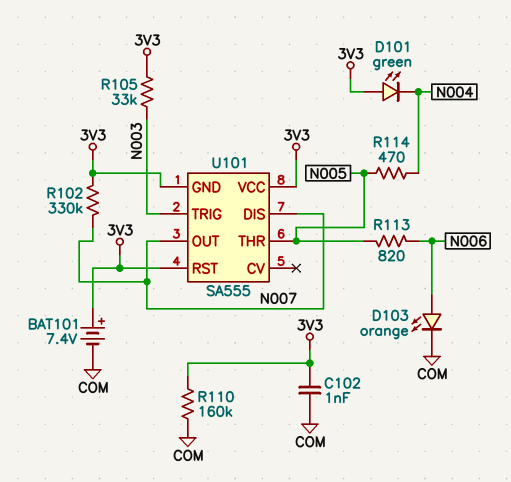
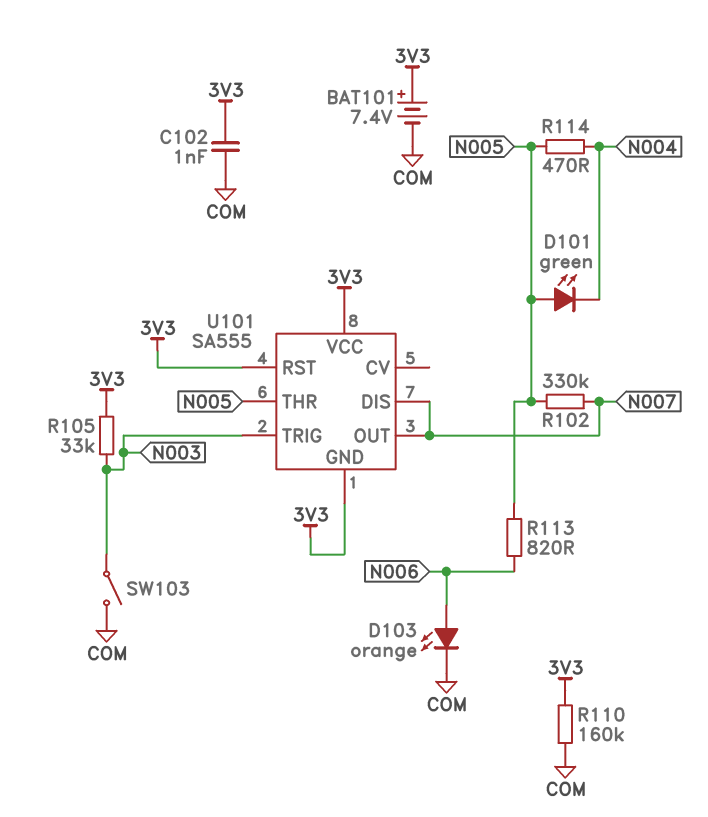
D101: LED green (A 3V3, K N004) -> LED green (A N005, K N004)
R102: 330k (3V3, N007) -> 330k (N005, N007)
SW103: none -> switch (COM, N003)

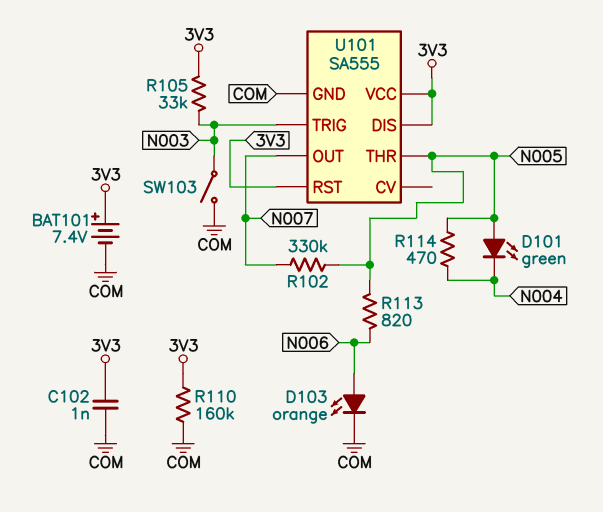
U101 pin DIS: N007 -> 3V3
U101 pin GND: 3V3 -> COM

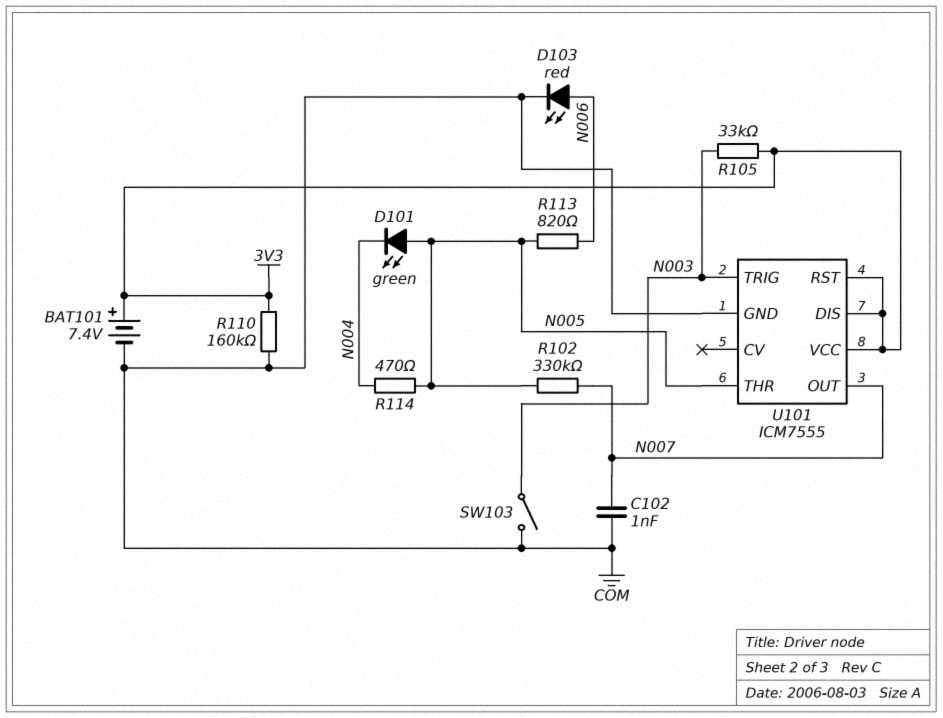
C102: 1nF (3V3, COM) -> 1nF (COM, N007)
D103: LED orange (A N006, K COM) -> LED red (A N006, K COM)
U101: SA555 -> ICM7555

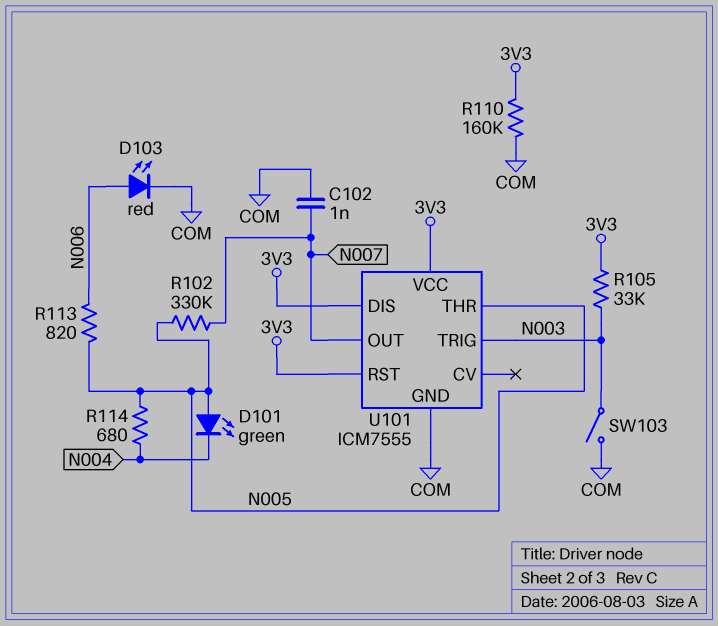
BAT101: 7.4V (plus 3V3, minus COM) -> none
R114: 470 (N004, N005) -> 680 (N004, N005)

